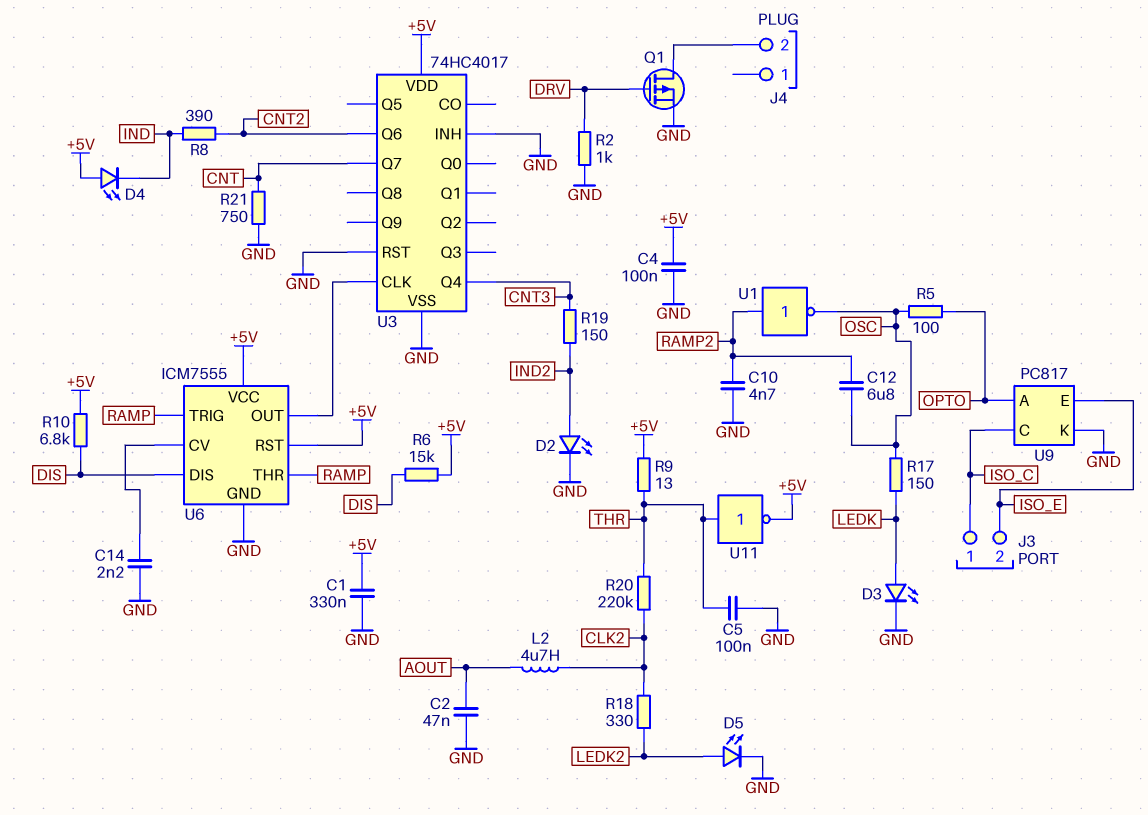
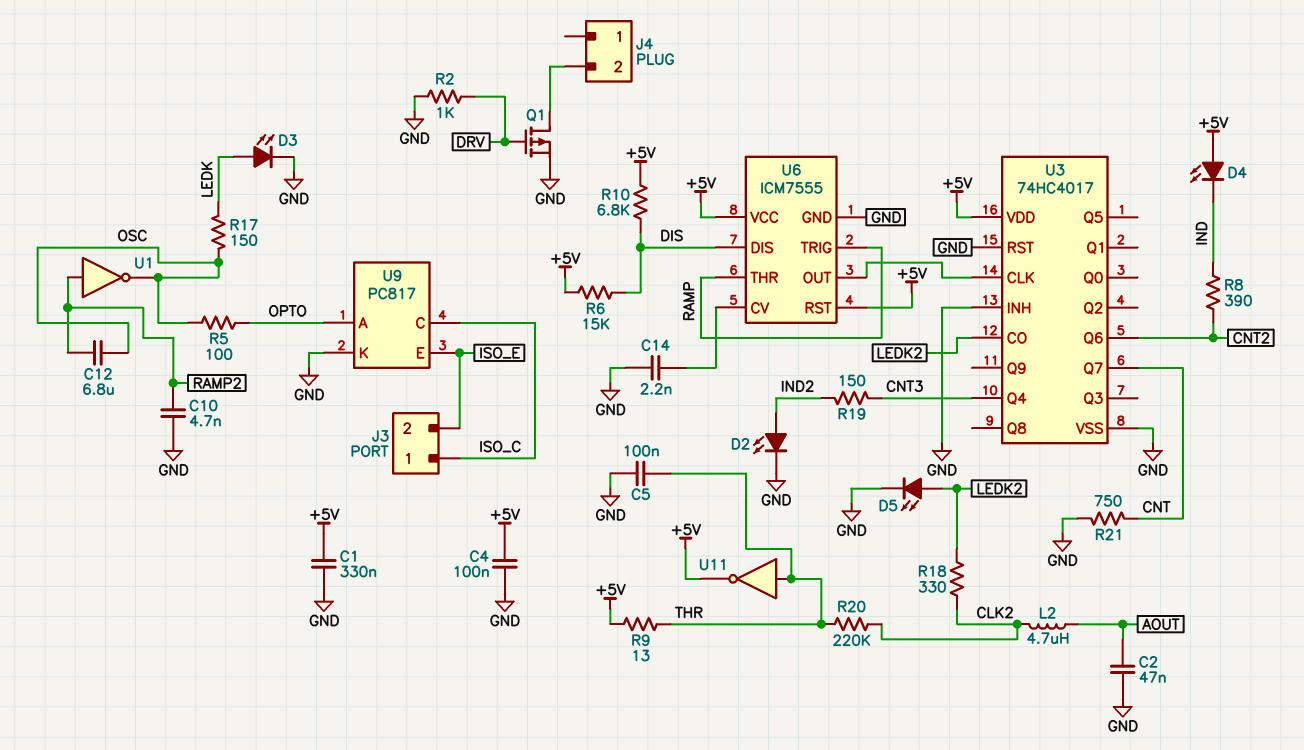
U3 pin CO: none -> LEDK2

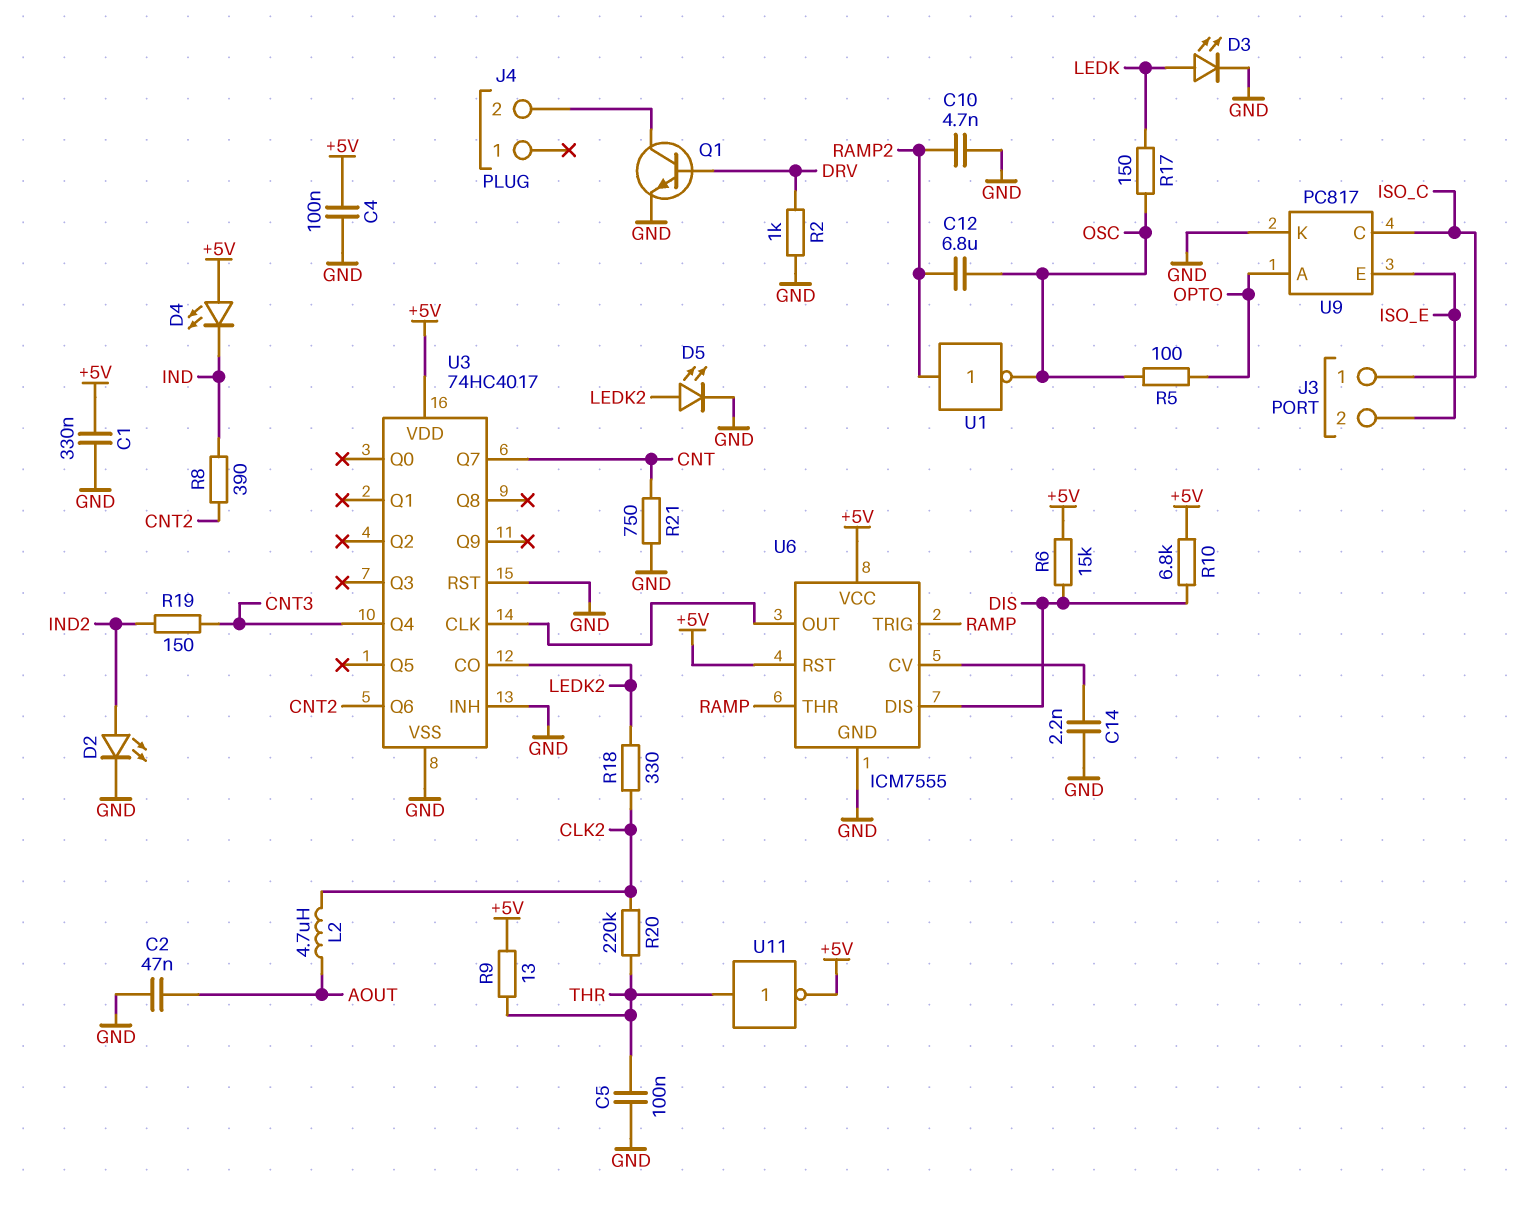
Q1: PMOS (G DRV, D J4/2, S GND) -> NPN (B DRV, C J4/2, E GND)

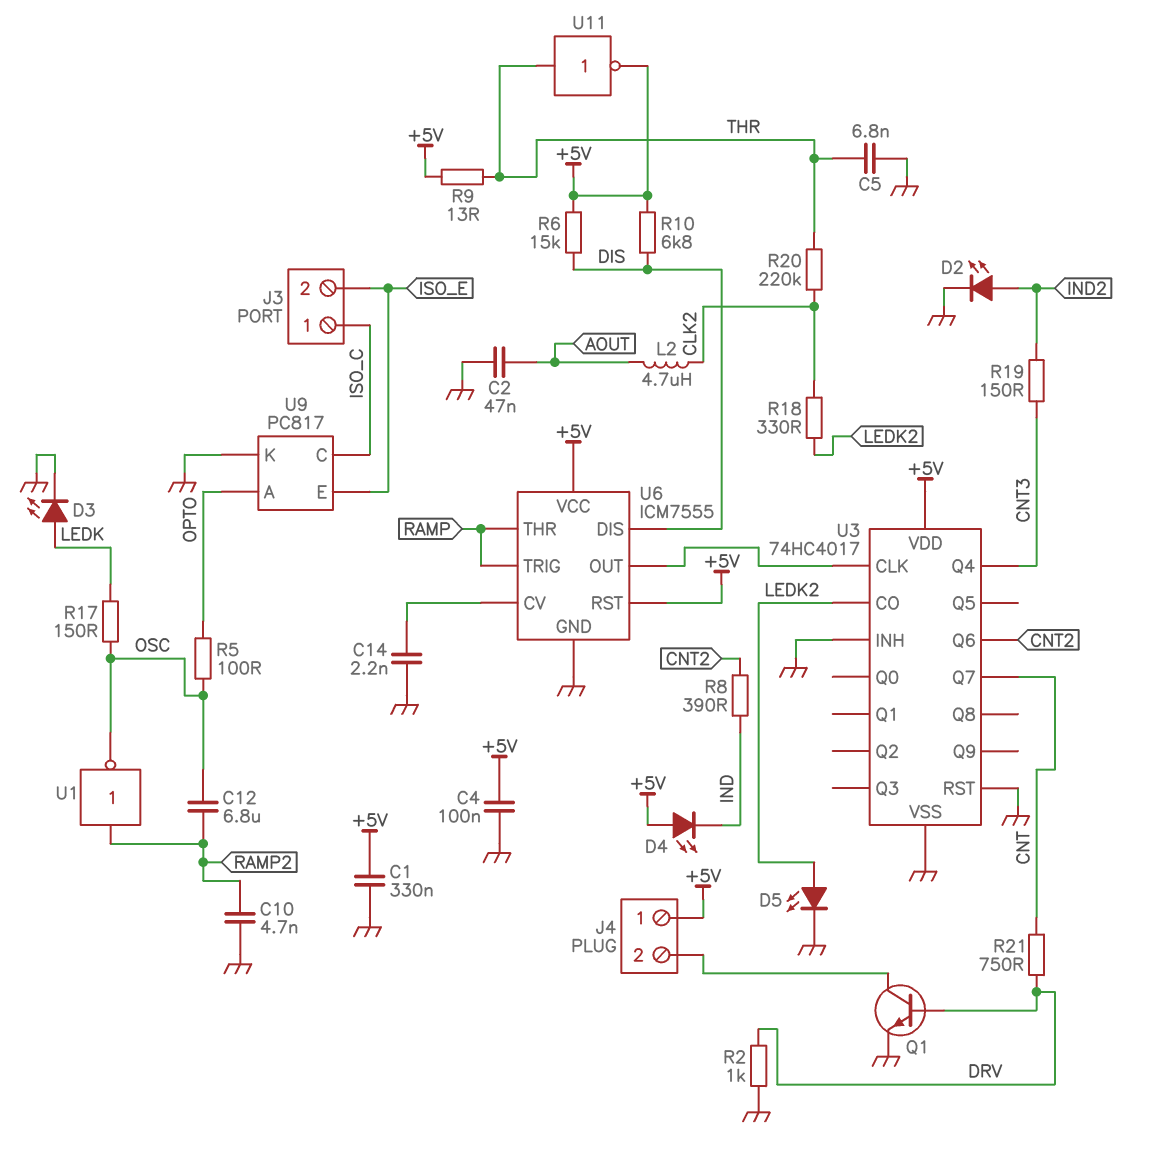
C5: 100nF (GND, THR) -> 6.8nF (GND, THR)
J4 pin 1: none -> +5V
R21: 750 (CNT, GND) -> 750 (CNT, DRV)

